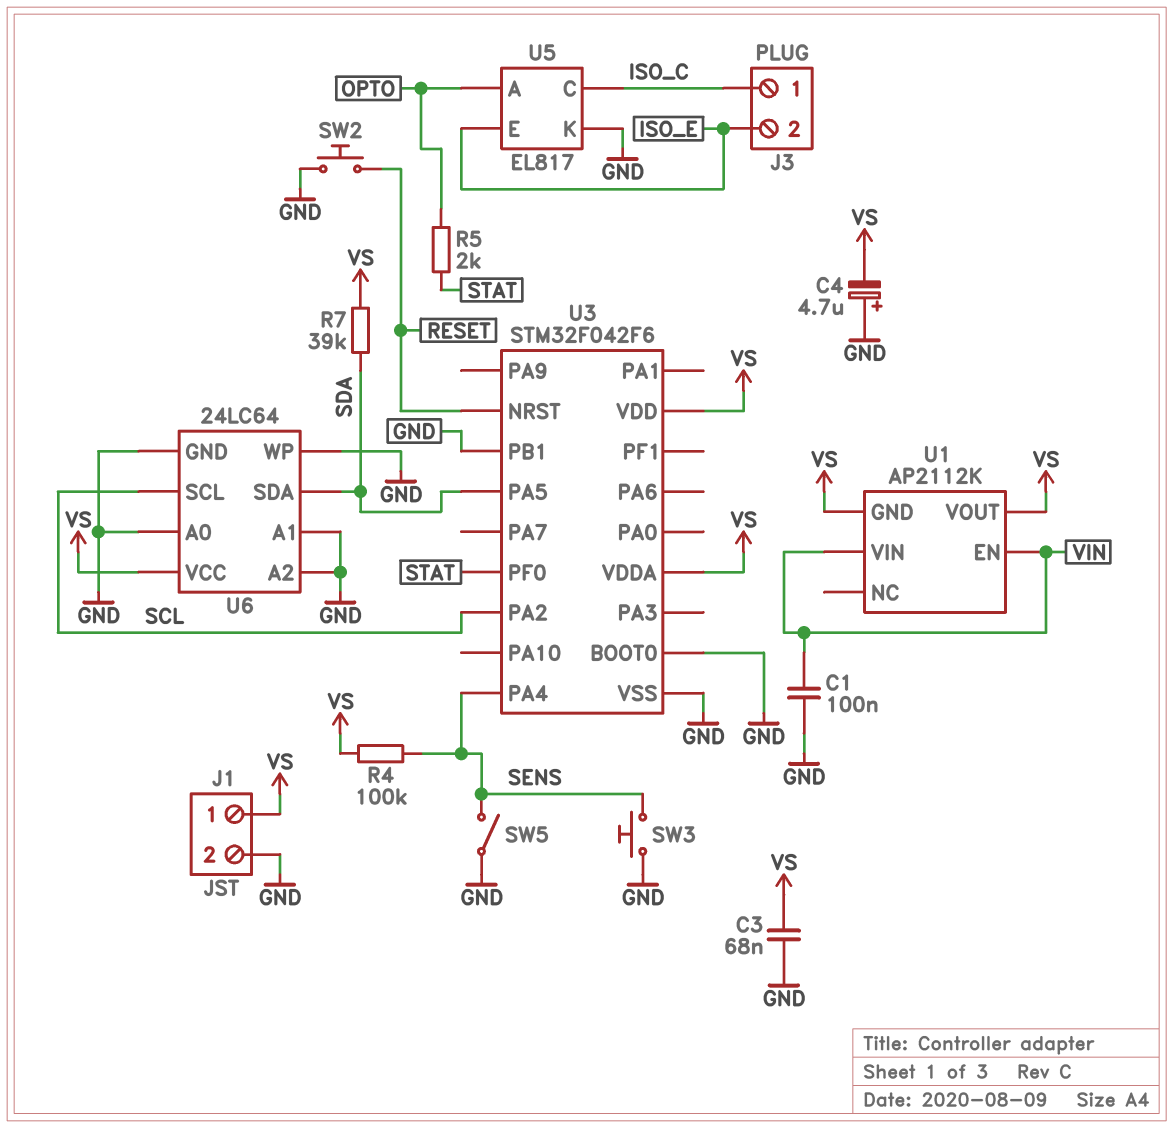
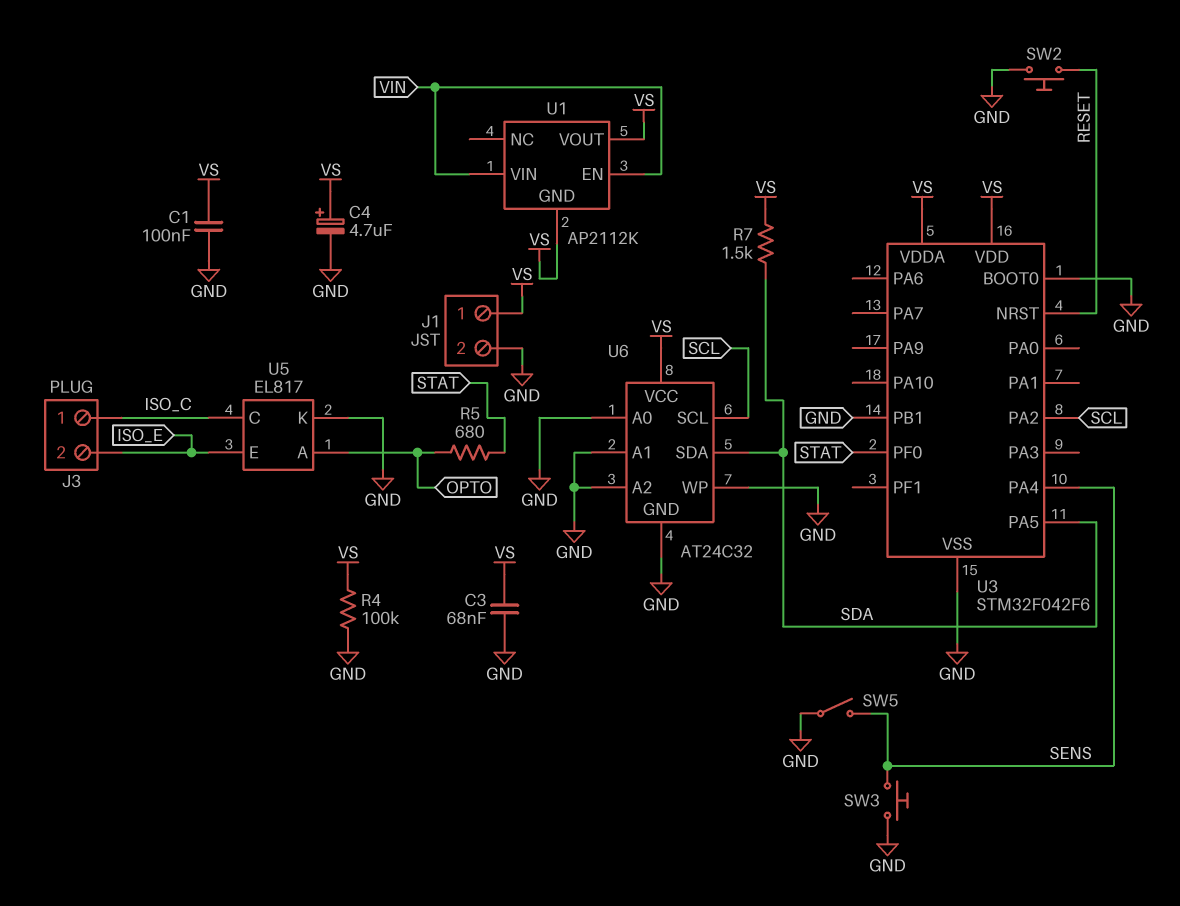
C1: 100nF (GND, VIN) -> 100nF (GND, VS)
C4: 4.7uF (plus GND, minus VS) -> 4.7uF (plus VS, minus GND)
R4: 100k (SENS, VS) -> 100k (GND, VS)
R5: 2k (OPTO, STAT) -> 680 (OPTO, STAT)
R7: 39k (SDA, VS) -> 1.5k (SDA, VS)
U6: 24LC64 -> AT24C32

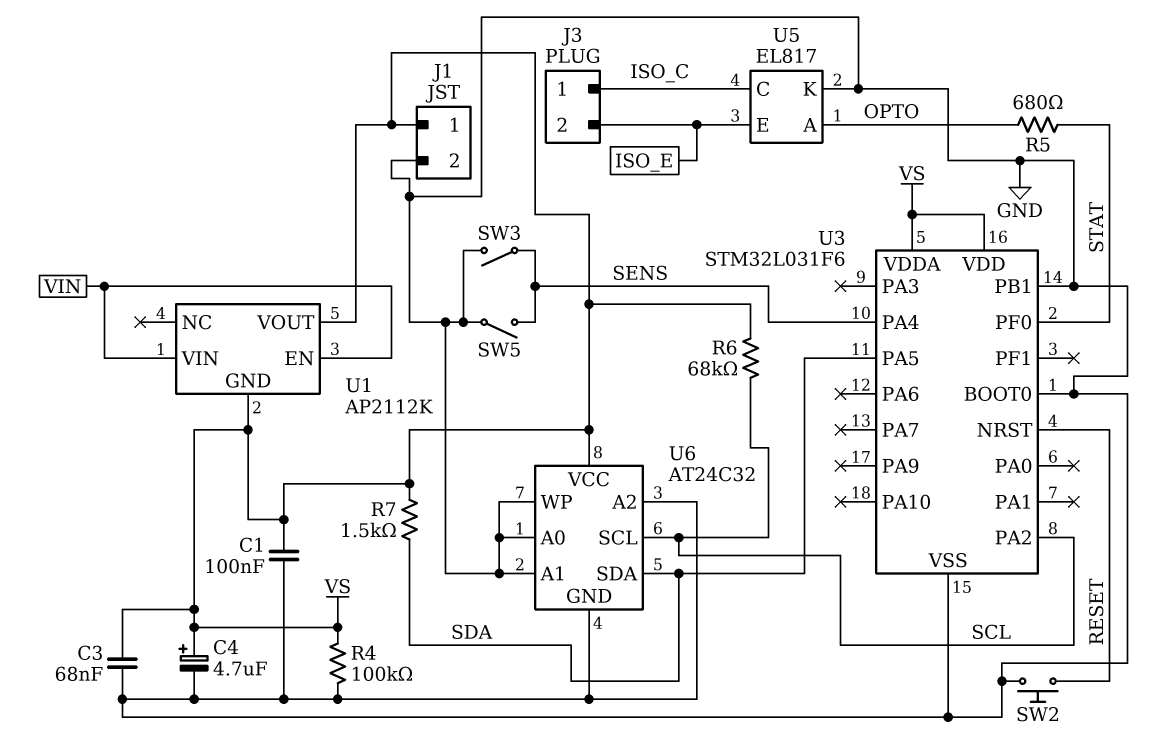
R6: none -> 68k (SCL, VS)
SW3: button (GND, SENS) -> switch (GND, SENS)
U3: STM32F042F6 -> STM32L031F6

